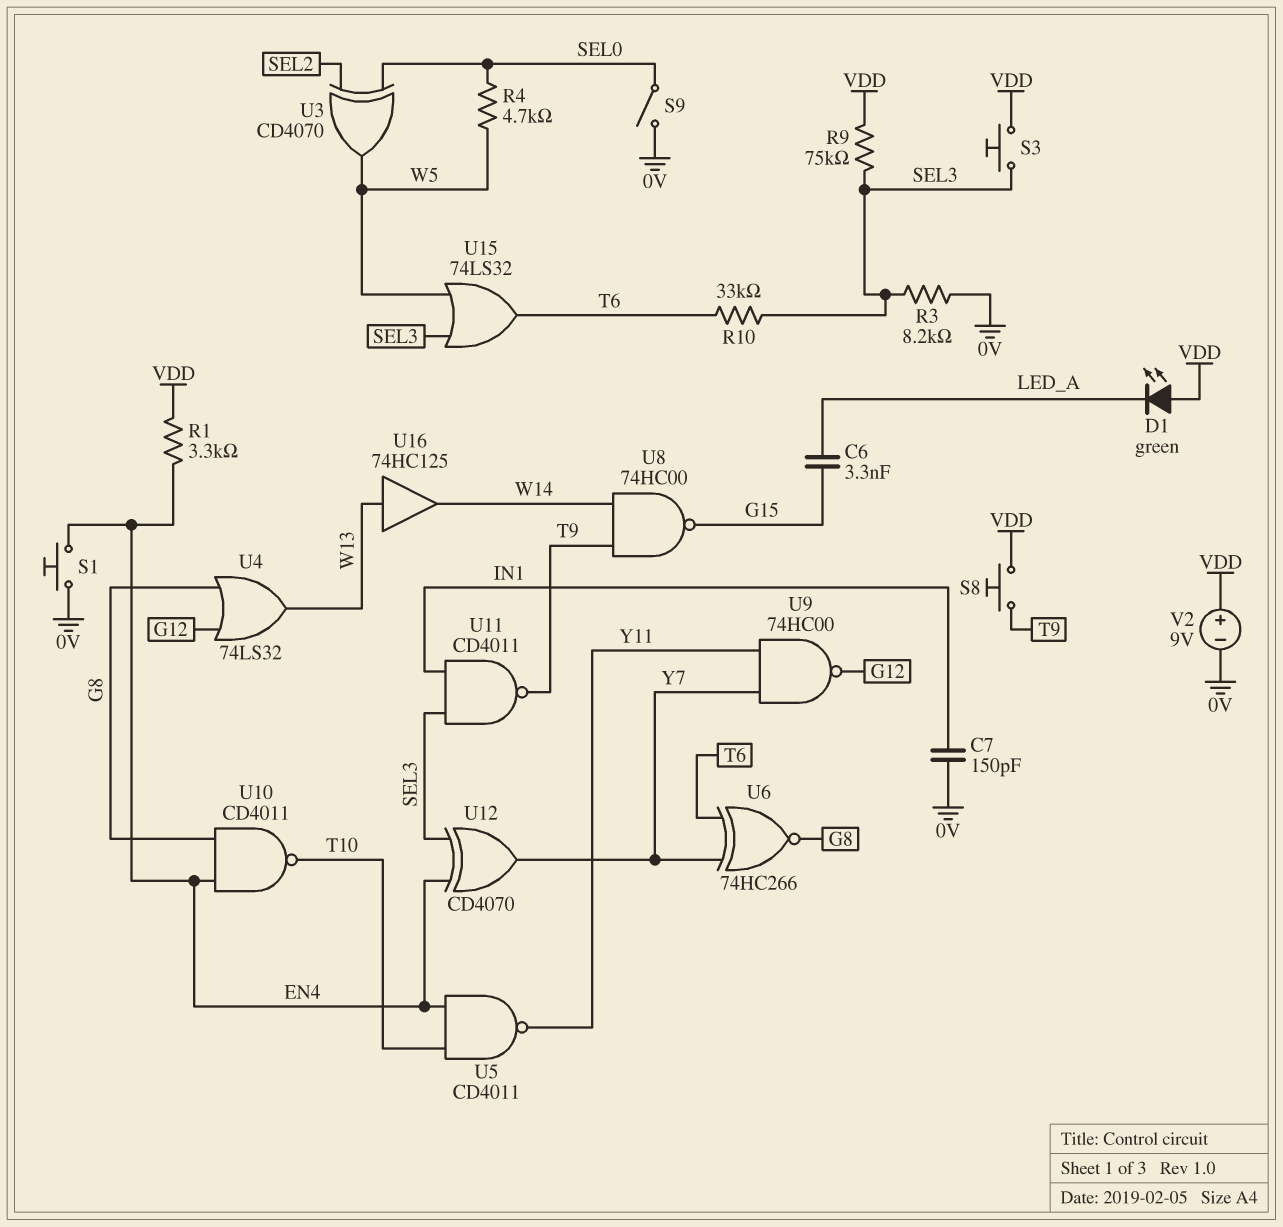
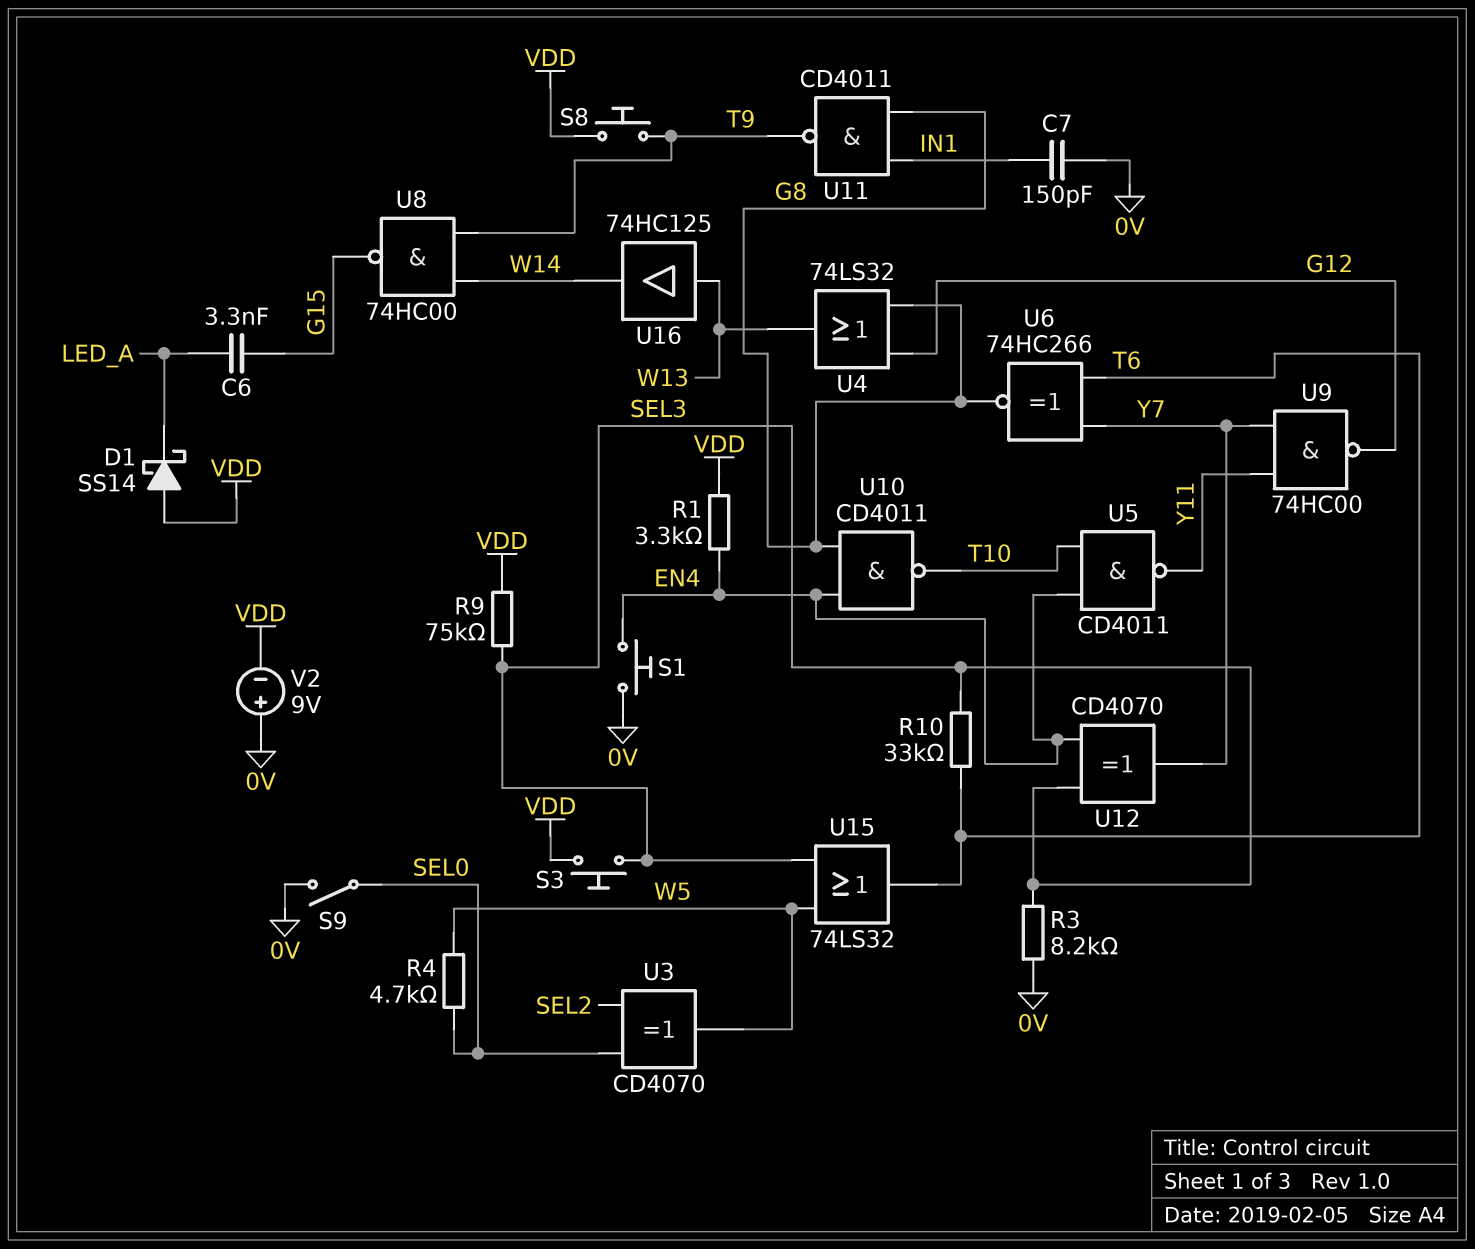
D1: LED green (A VDD, K LED_A) -> schottky SS14 (A VDD, K LED_A)
U11: NAND CD4011 (in IN1, in SEL3, out T9) -> NAND CD4011 (in G8, in IN1, out T9)
V2: 9V (plus VDD, minus 0V) -> 9V (plus 0V, minus VDD)

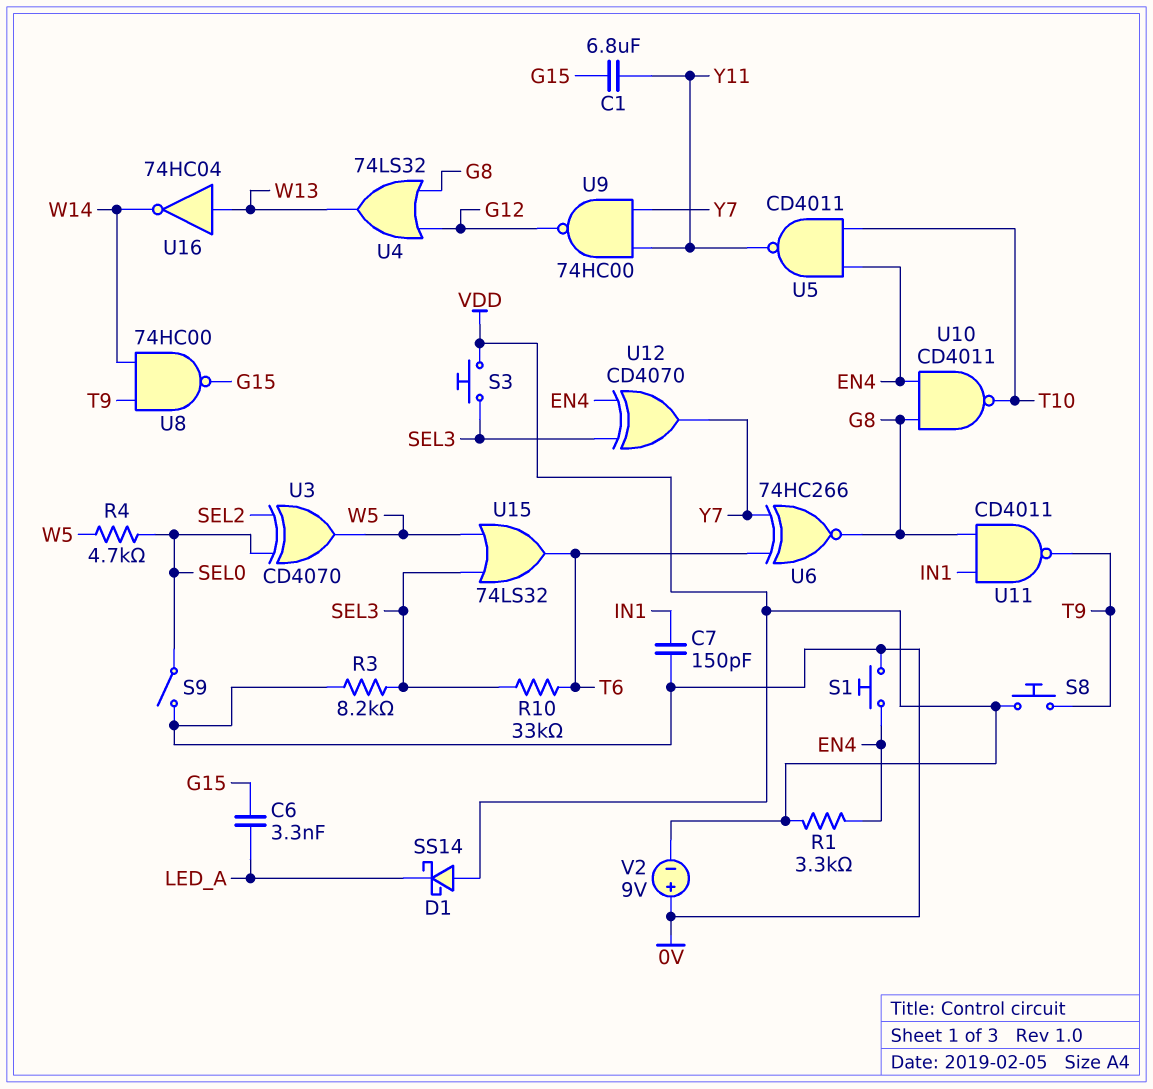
C1: none -> 6.8uF (G15, Y11)
R9: 75k (SEL3, VDD) -> none
U16: buffer 74HC125 (in W13, out W14) -> NOT 74HC04 (in W13, out W14)

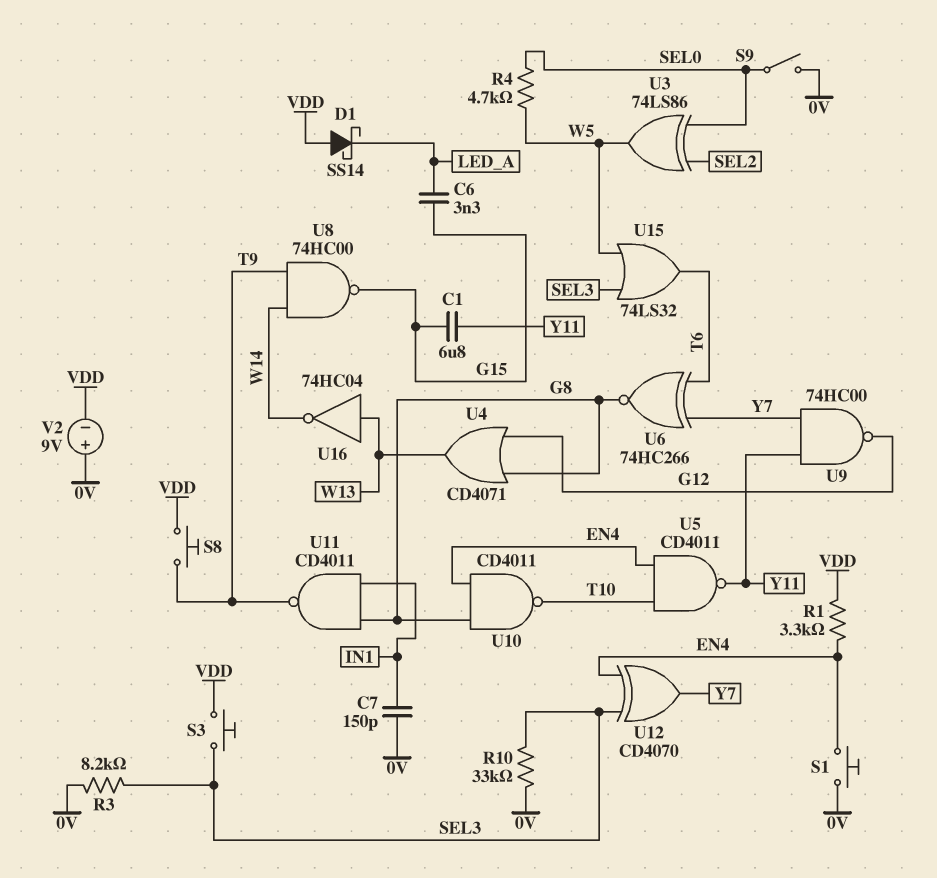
R10: 33k (SEL3, T6) -> 33k (0V, SEL3)
U3: XOR CD4070 (in SEL0, in SEL2, out W5) -> XOR 74LS86 (in SEL0, in SEL2, out W5)
U4: OR 74LS32 (in G8, in G12, out W13) -> OR CD4071 (in G8, in G12, out W13)

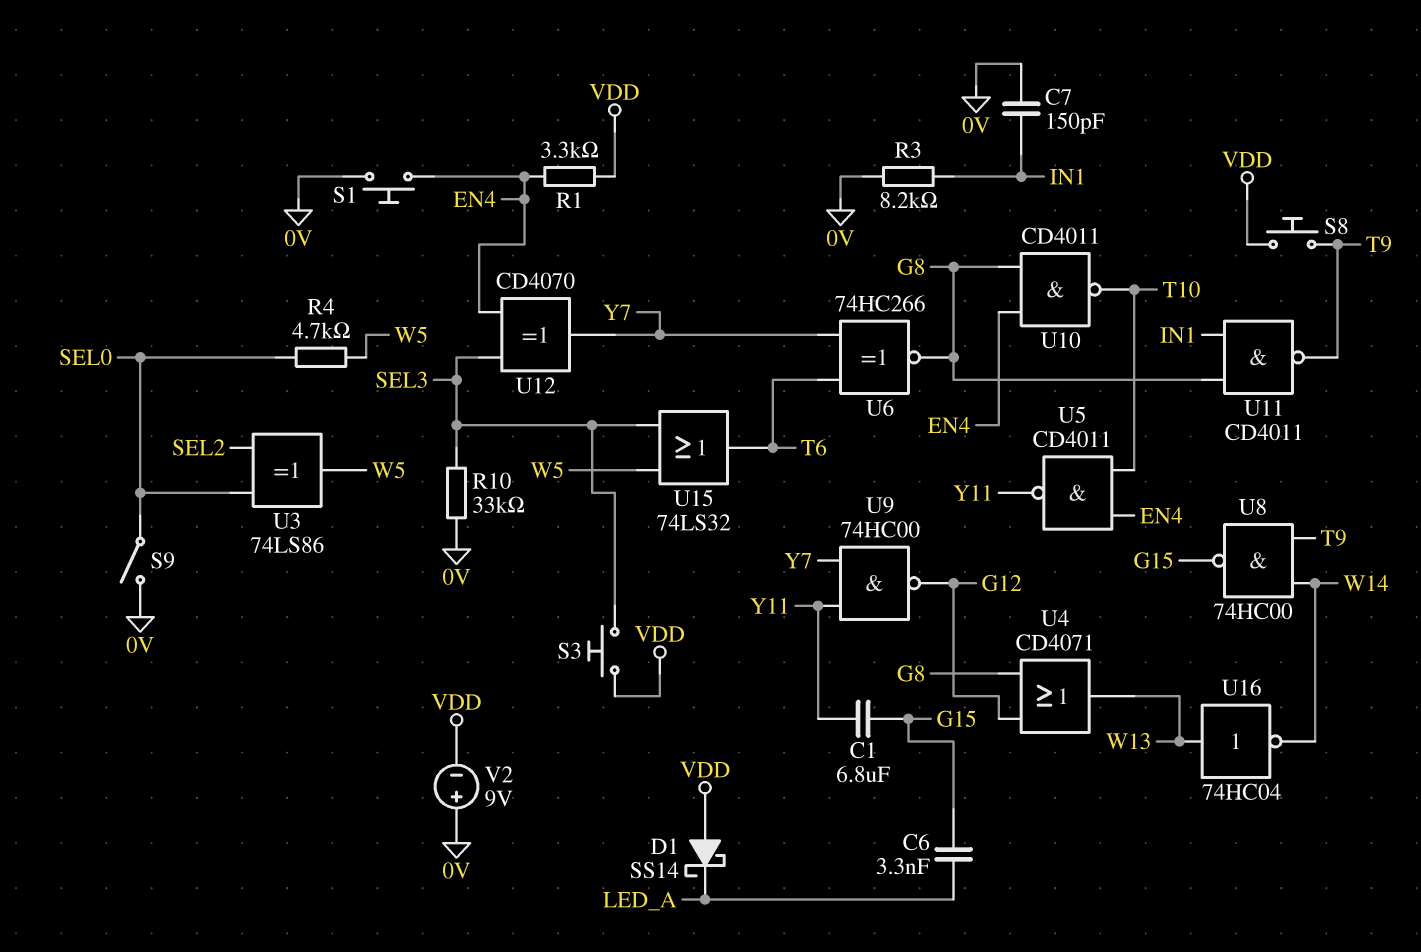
R3: 8.2k (0V, SEL3) -> 8.2k (0V, IN1)

